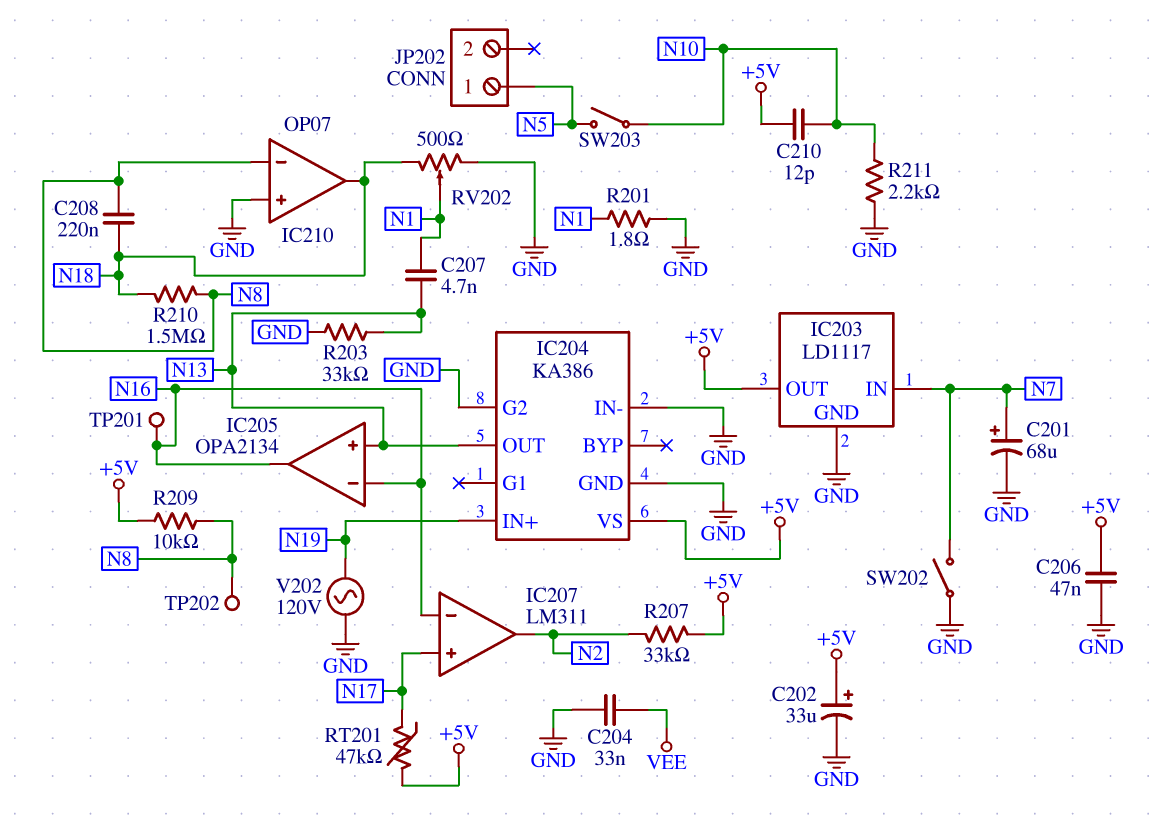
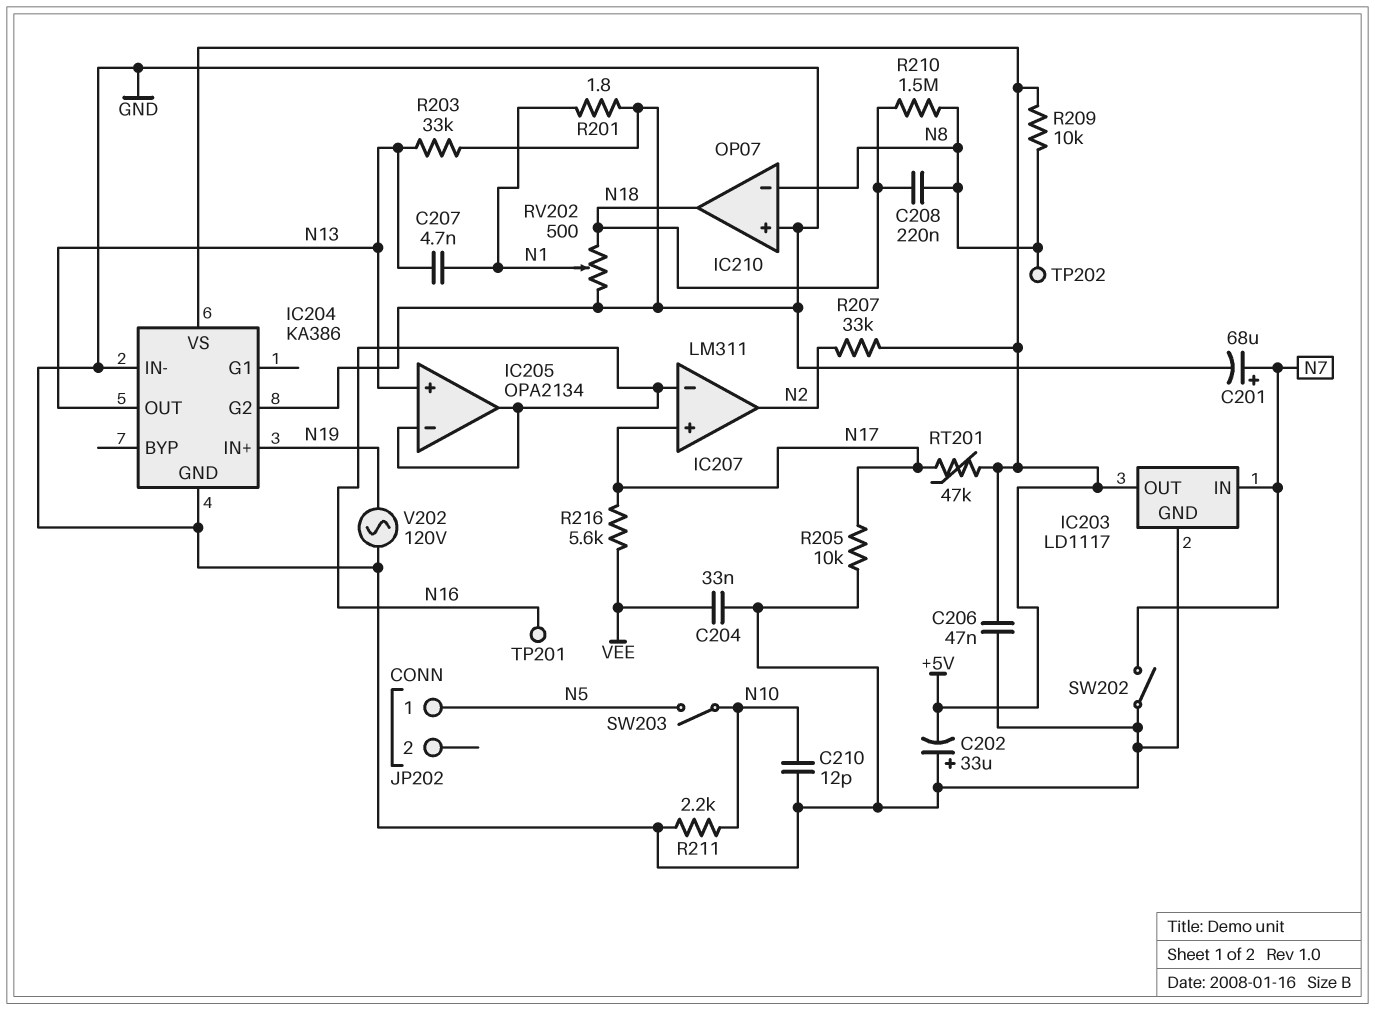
C202: 33uF (plus +5V, minus GND) -> 33uF (plus GND, minus +5V)
C210: 12pF (+5V, N10) -> 12pF (GND, N10)
R205: none -> 10k (GND, N17)
R216: none -> 5.6k (N17, VEE)

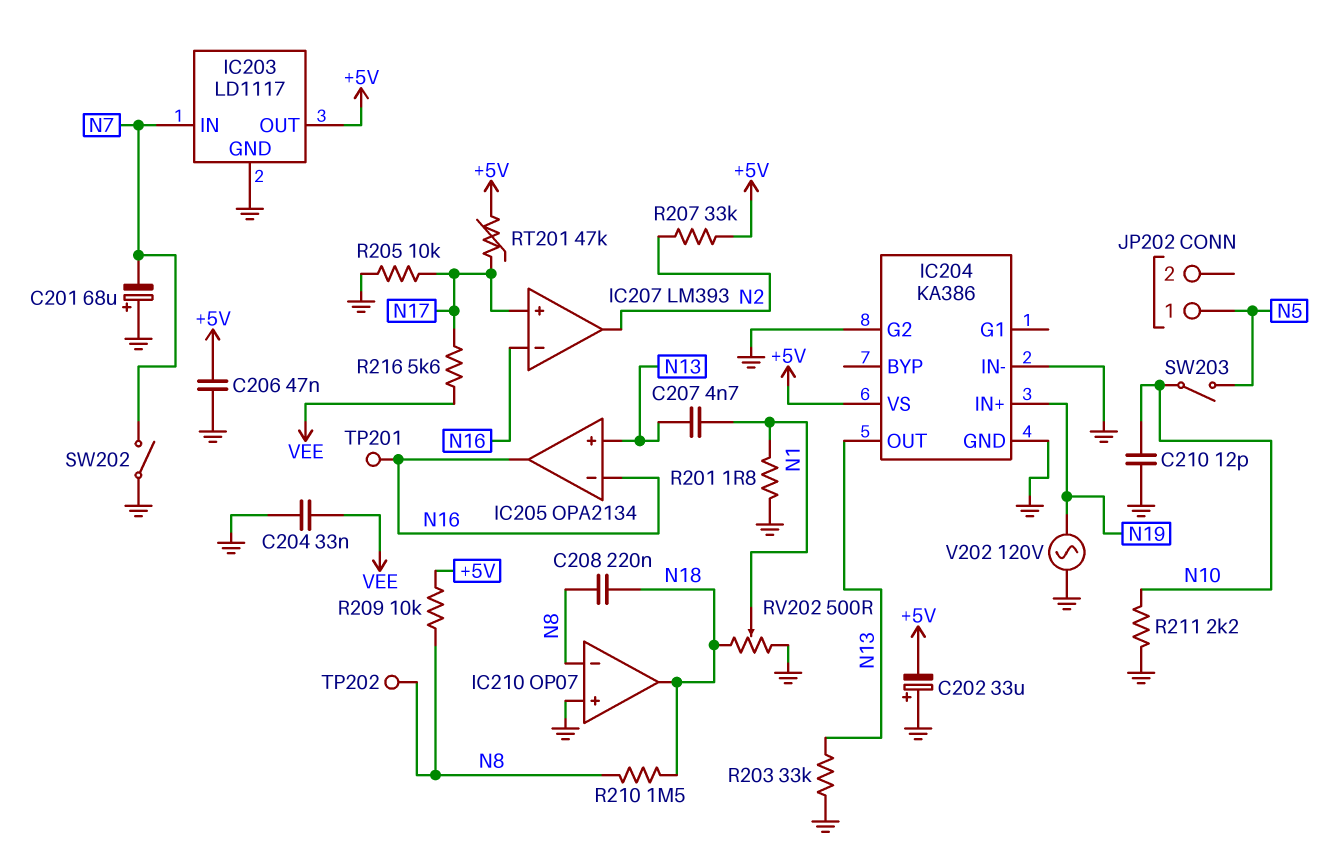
C201: 68uF (plus N7, minus GND) -> 68uF (plus GND, minus N7)
IC207: LM311 -> LM393

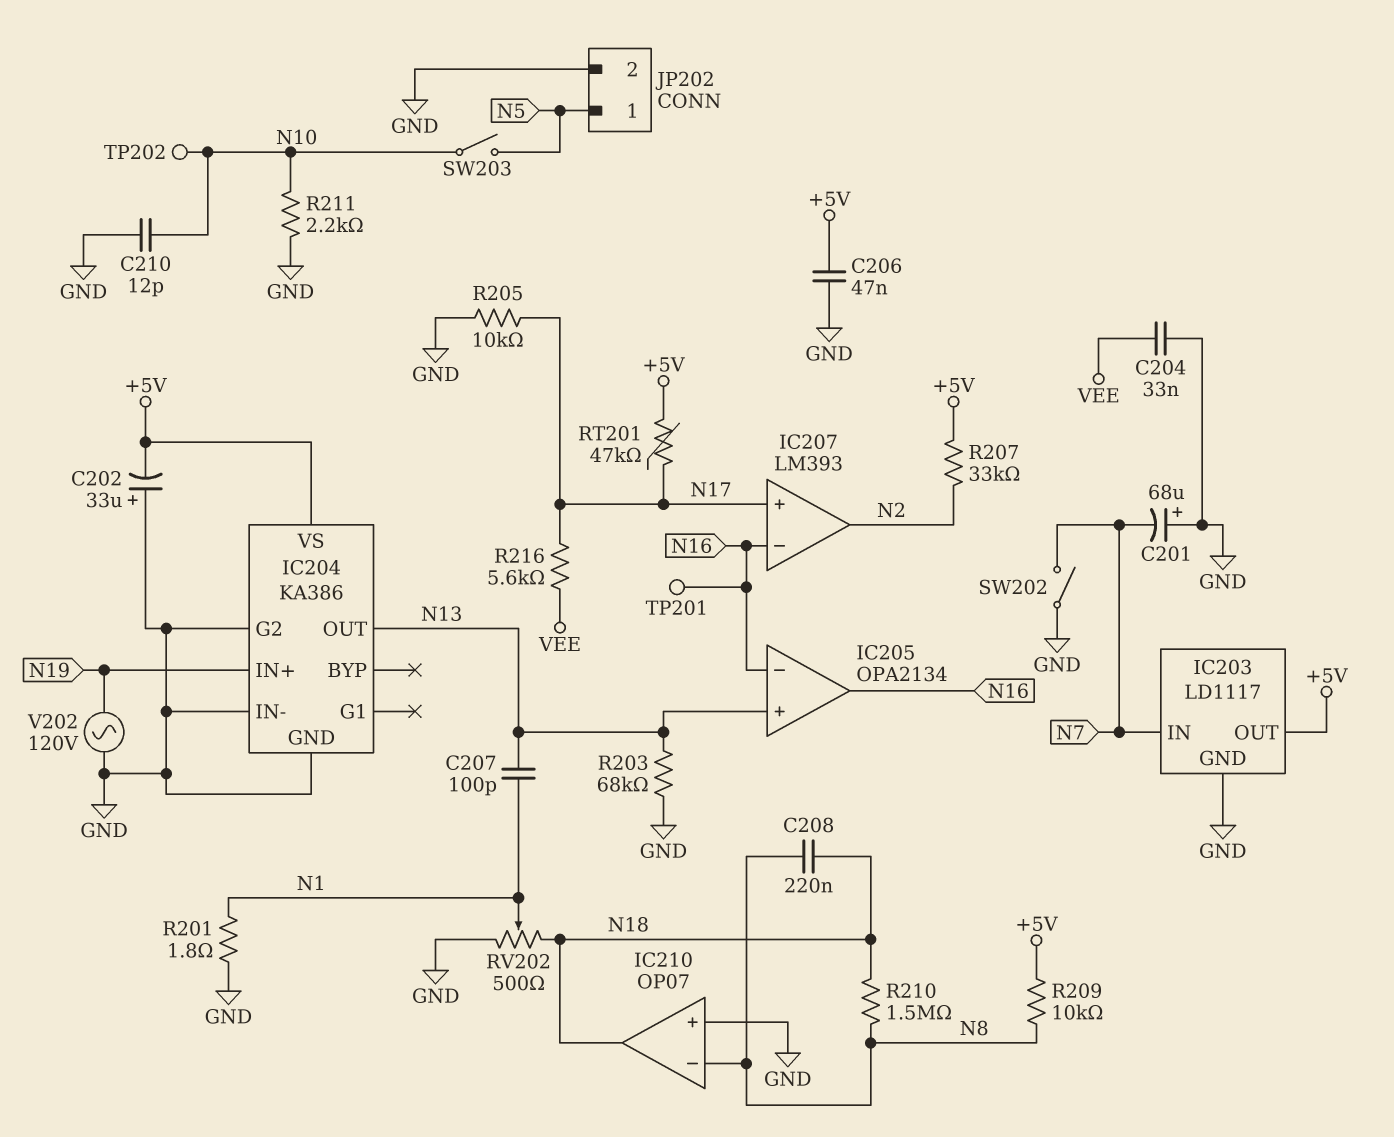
C207: 4.7nF (N1, N13) -> 100pF (N1, N13)
JP202 pin 2: none -> GND
R203: 33k (GND, N13) -> 68k (GND, N13)
TP202: test point (N8) -> test point (N10)

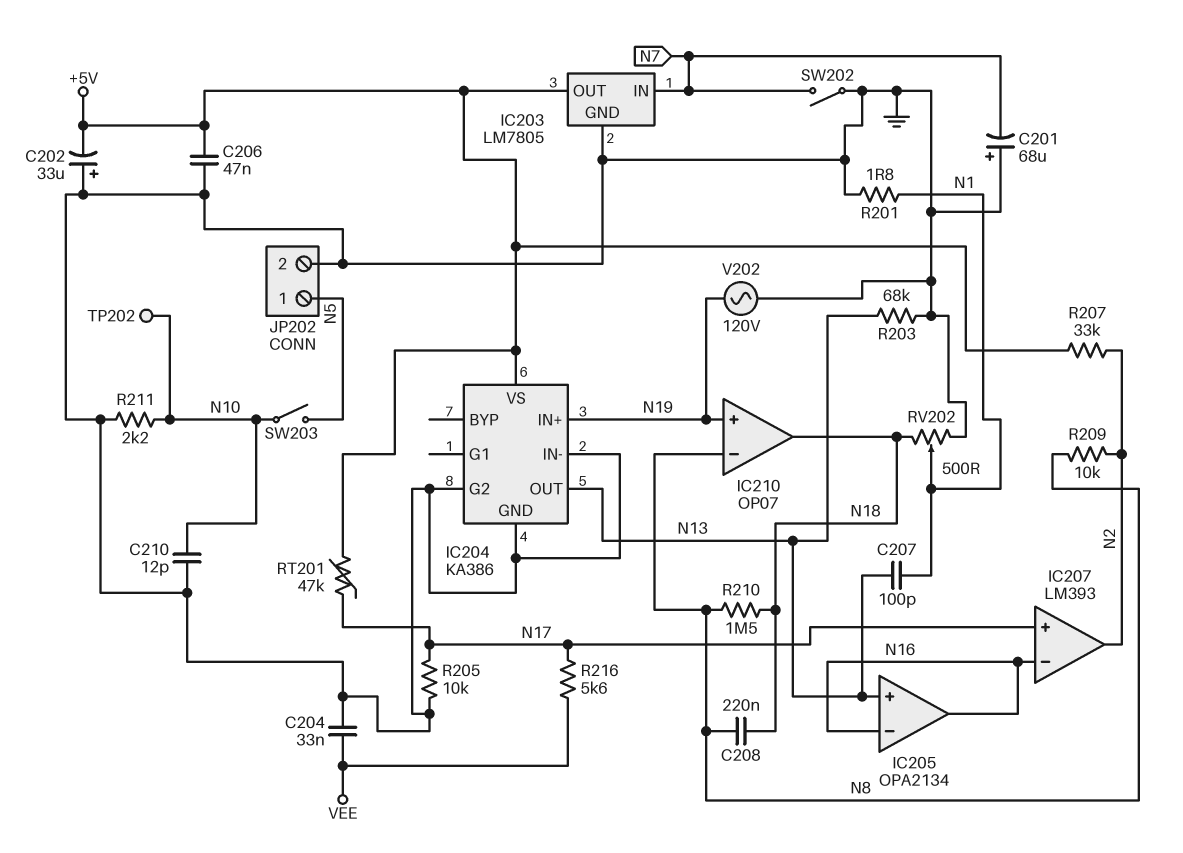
IC203: LD1117 -> LM7805
IC210 pin in+: GND -> N19
R209: 10k (+5V, N8) -> 10k (N2, N8)
TP201: test point (N16) -> none

